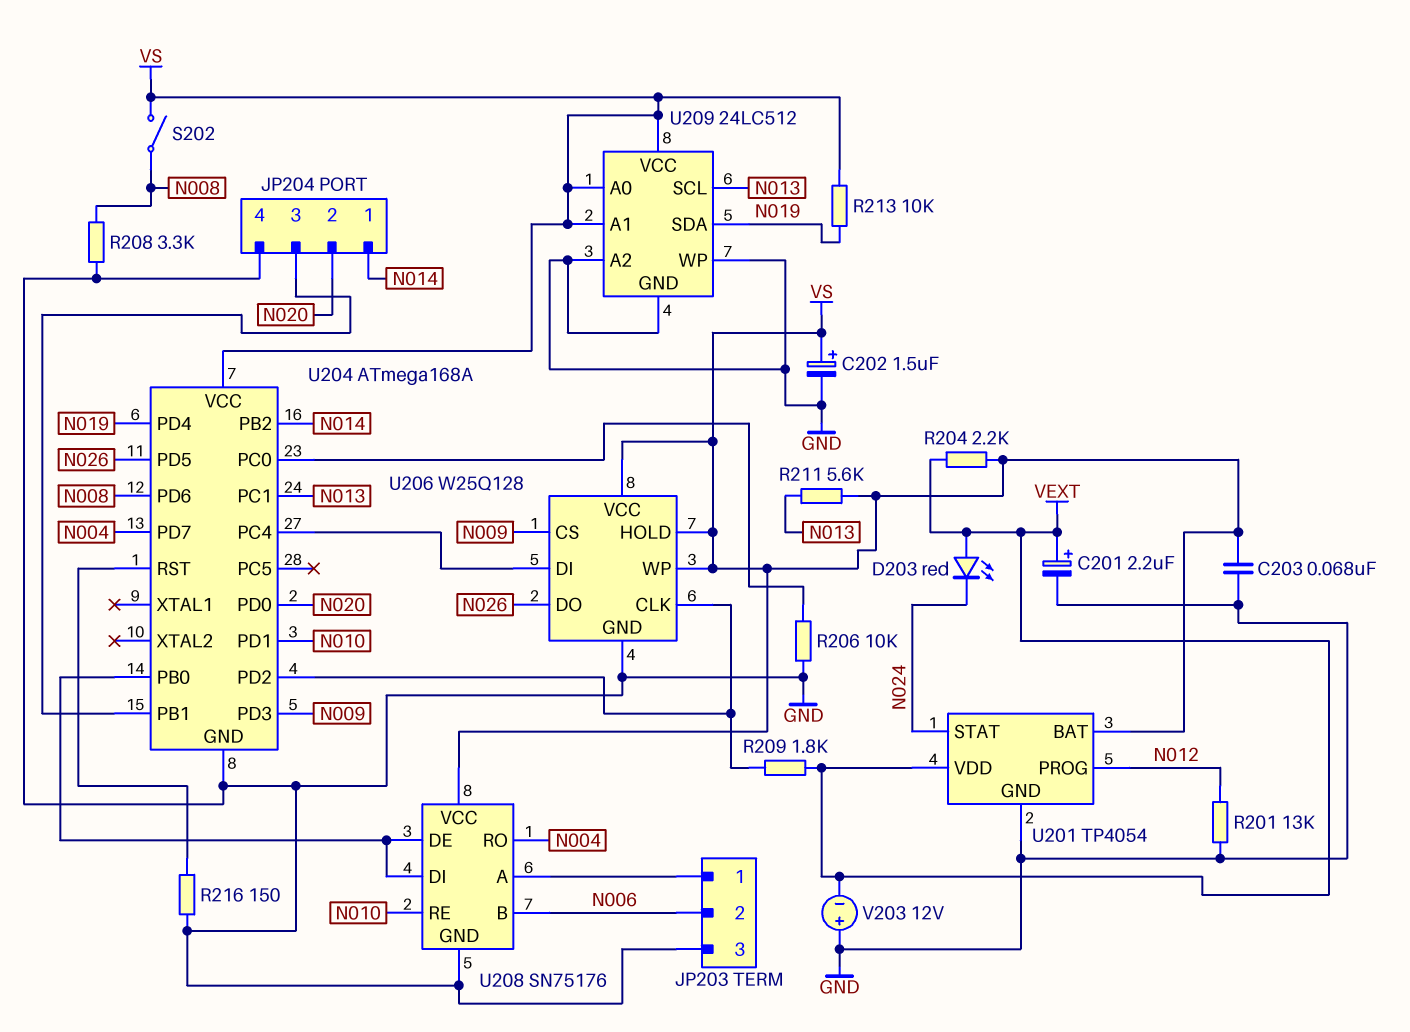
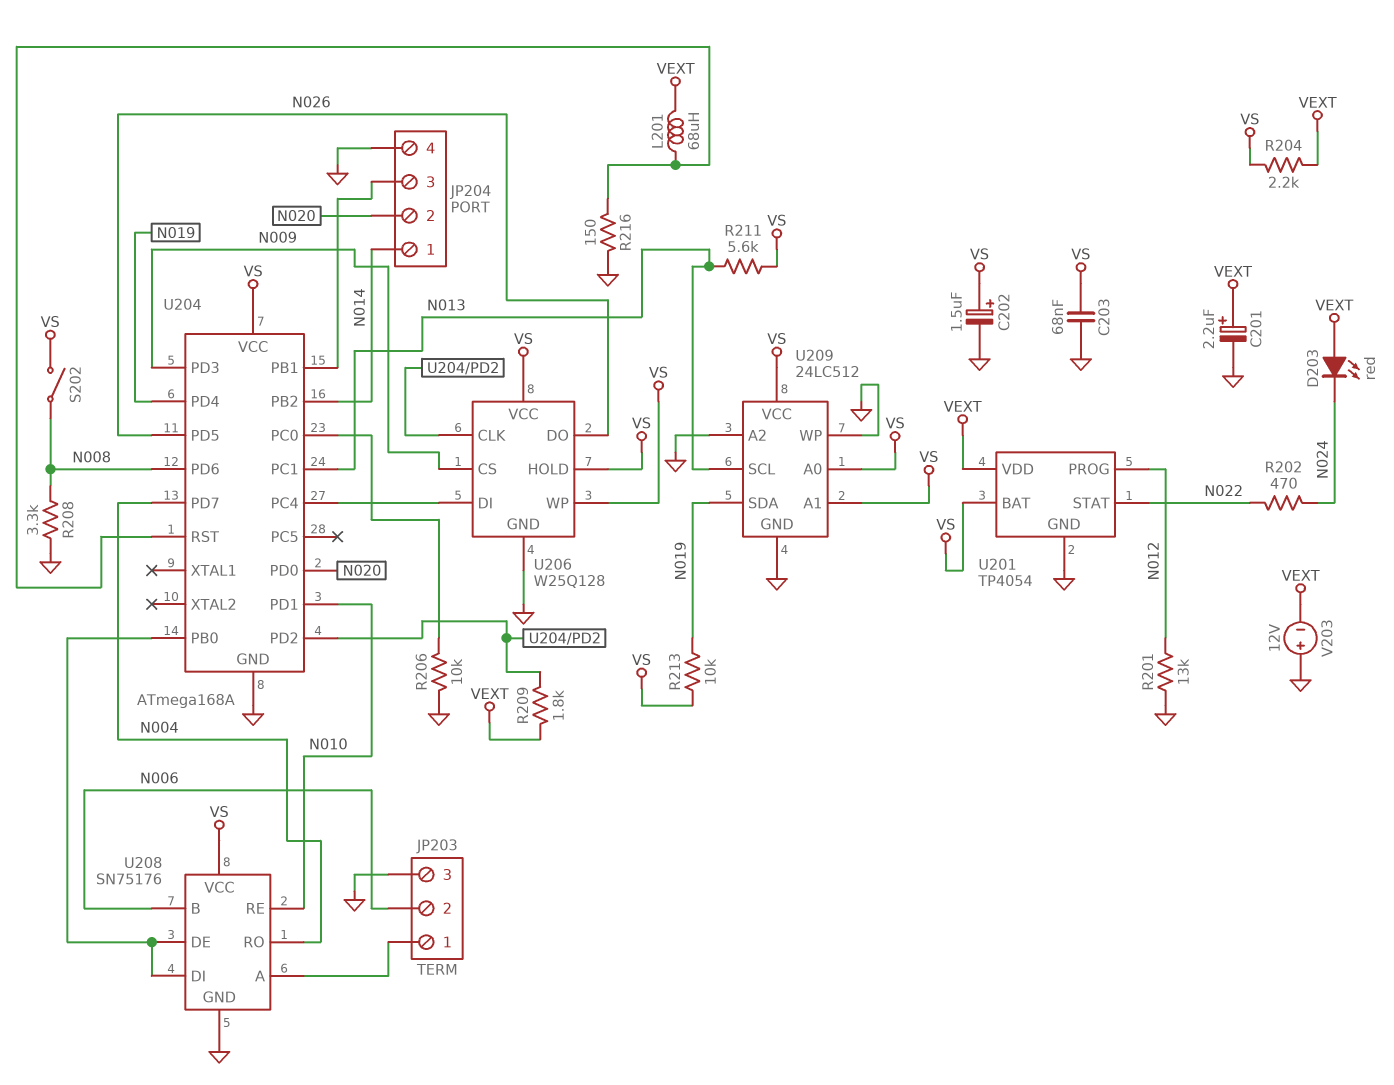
L201: none -> 68uH (U204/RST, VEXT)
R202: none -> 470 (N022, N024)
U201 pin STAT: N024 -> N022

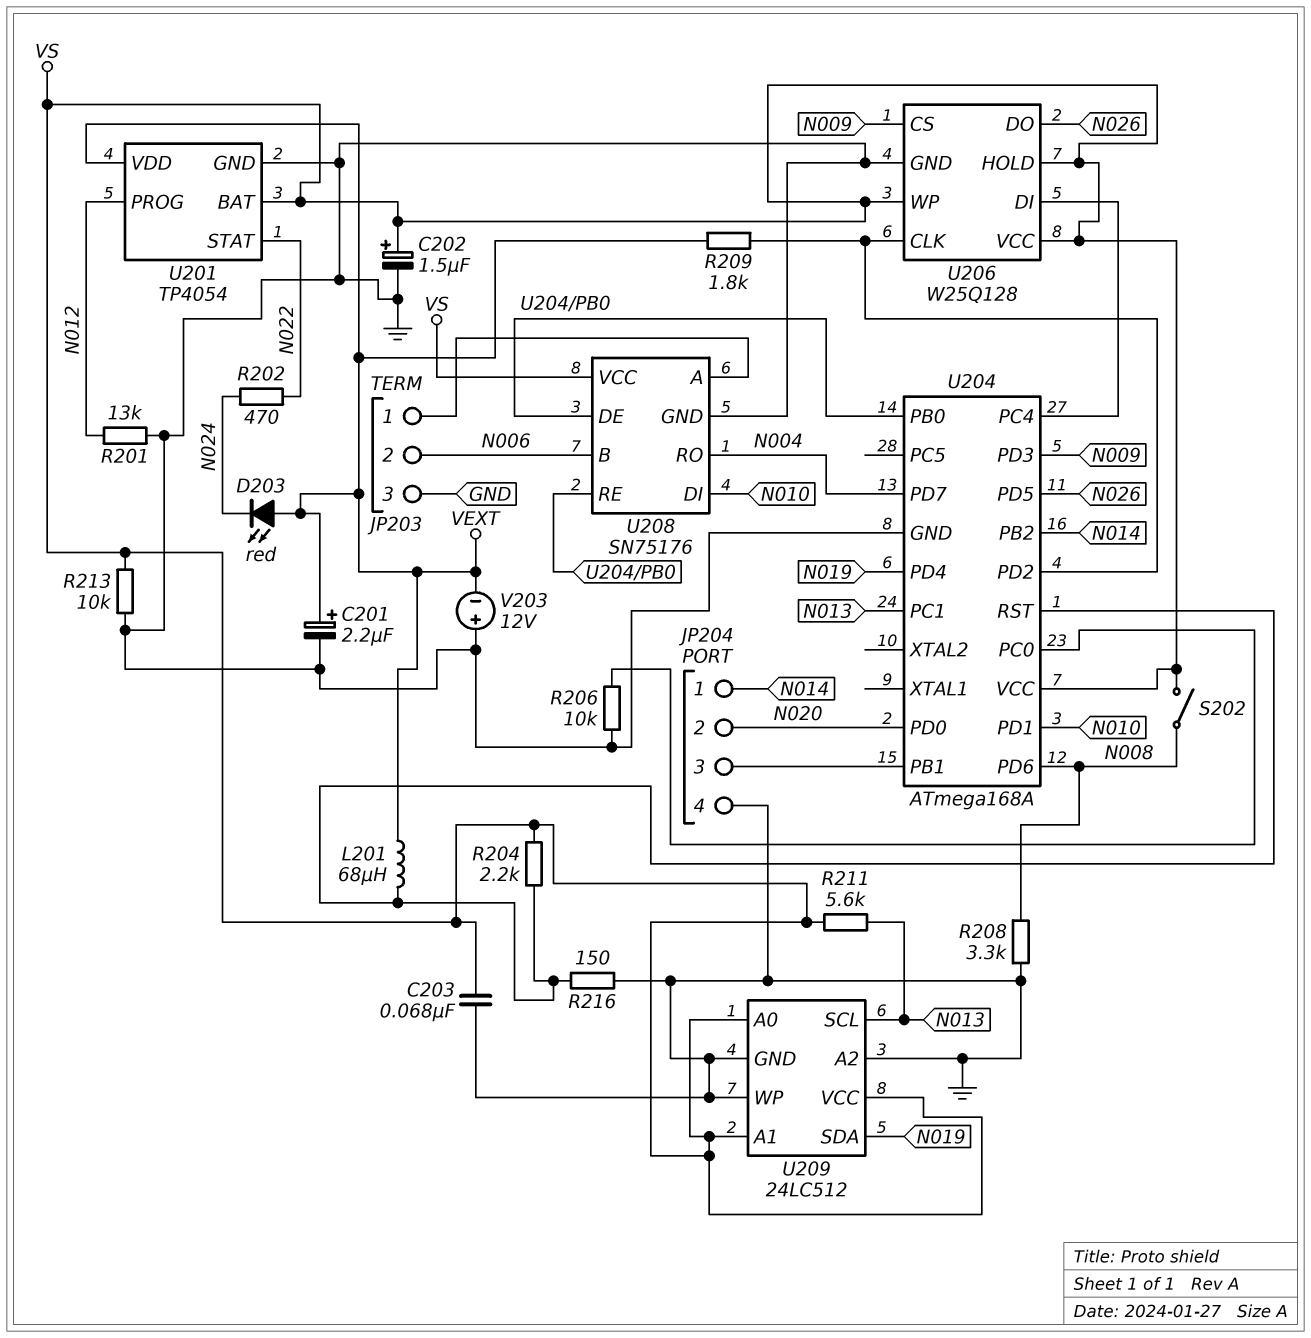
R204: 2.2k (VEXT, VS) -> 2.2k (U204/RST, VS)
R213: 10k (N019, VS) -> 10k (GND, VS)
U208 pin DI: U204/PB0 -> N010
U208 pin RE: N010 -> U204/PB0

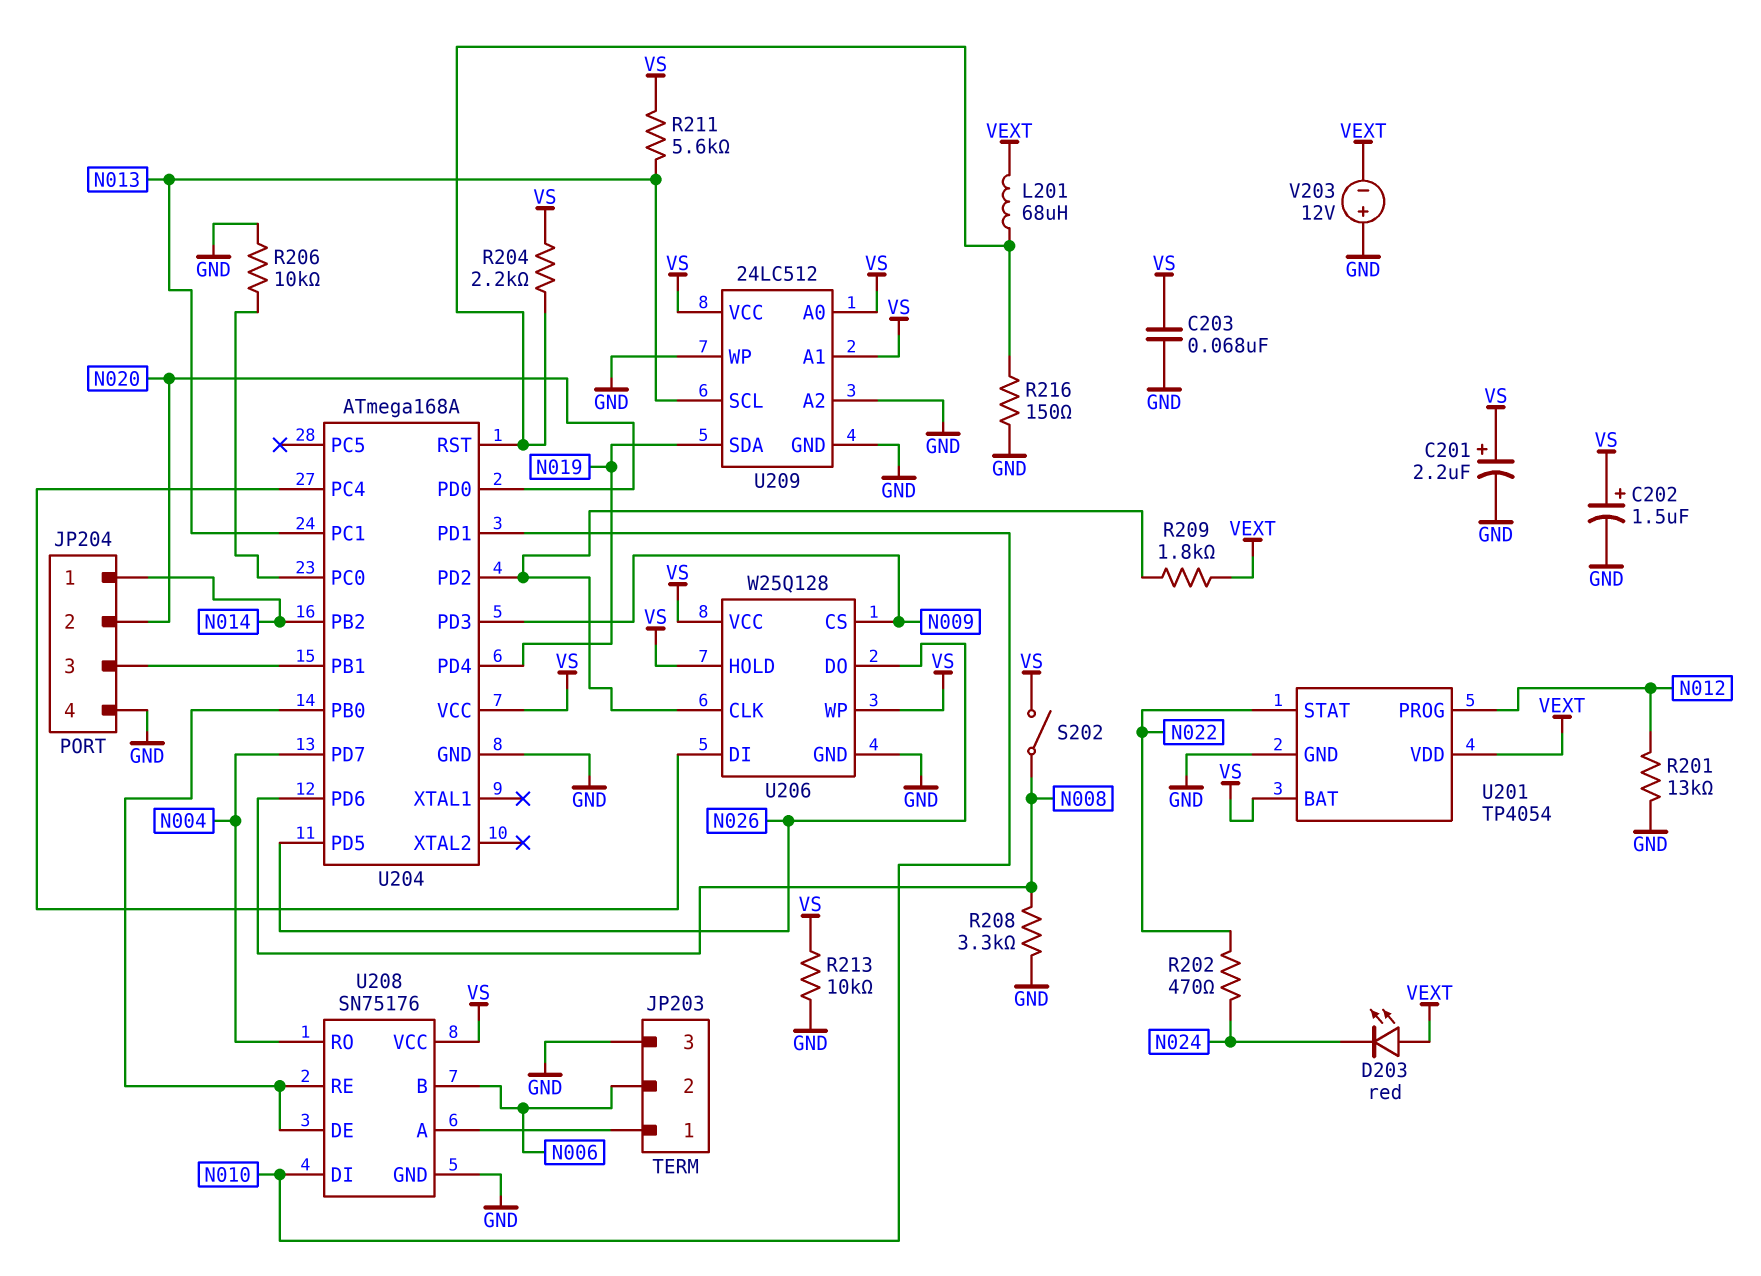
C201: 2.2uF (plus VEXT, minus GND) -> 2.2uF (plus VS, minus GND)

